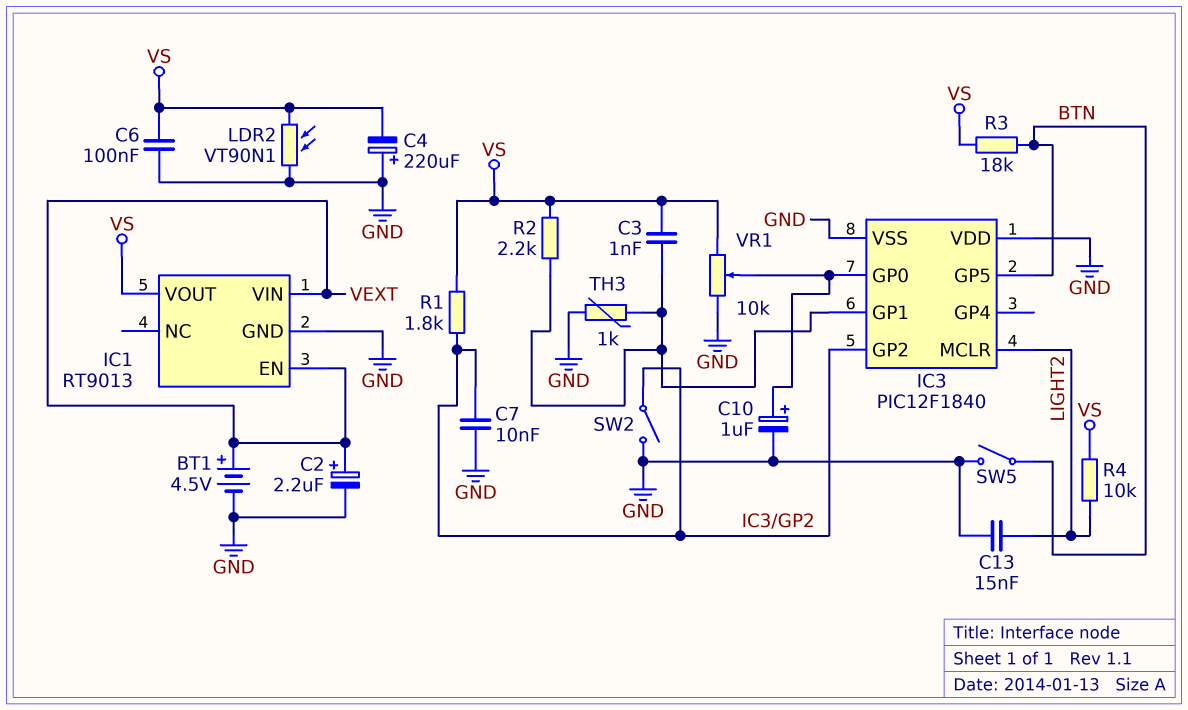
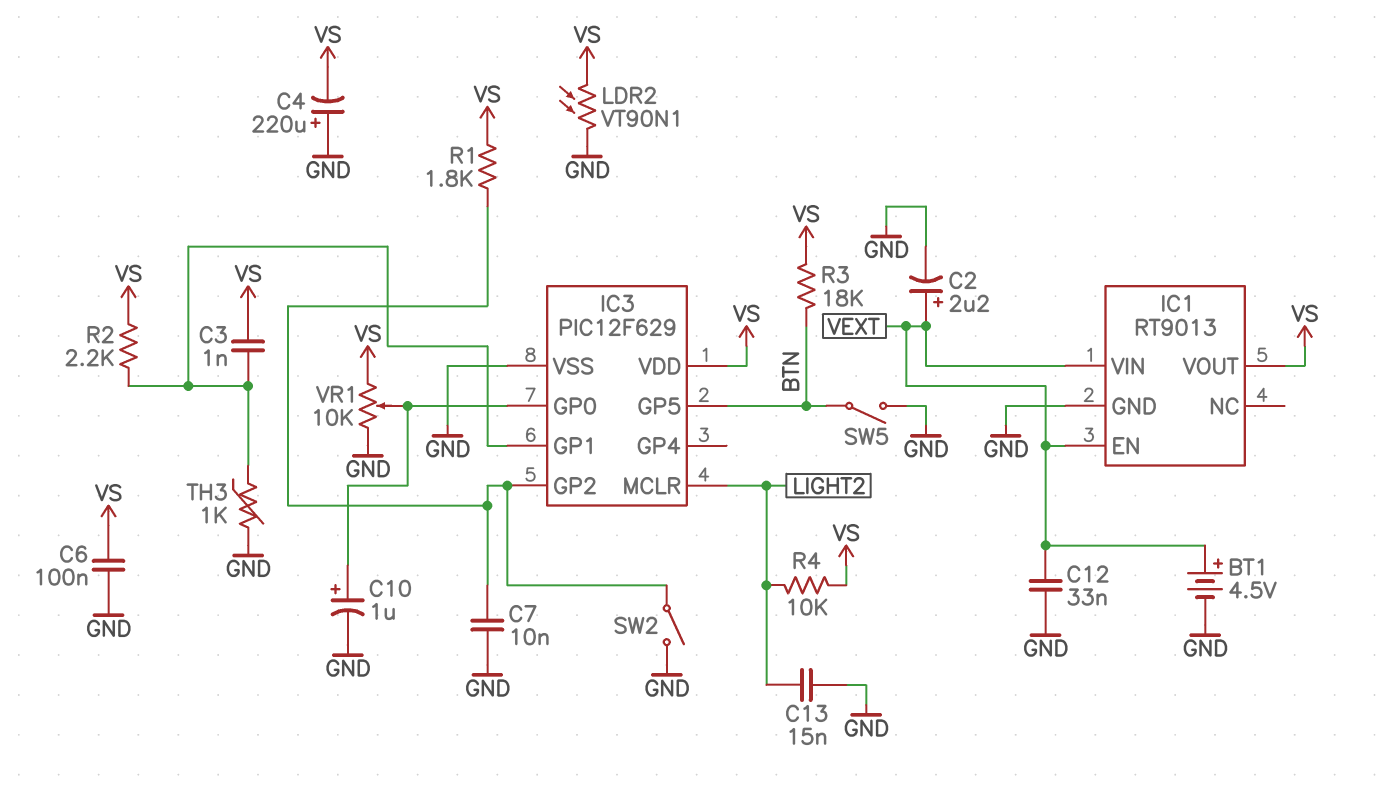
C12: none -> 33nF (GND, VEXT)
IC3: PIC12F1840 -> PIC12F629
IC3 pin VDD: GND -> VS

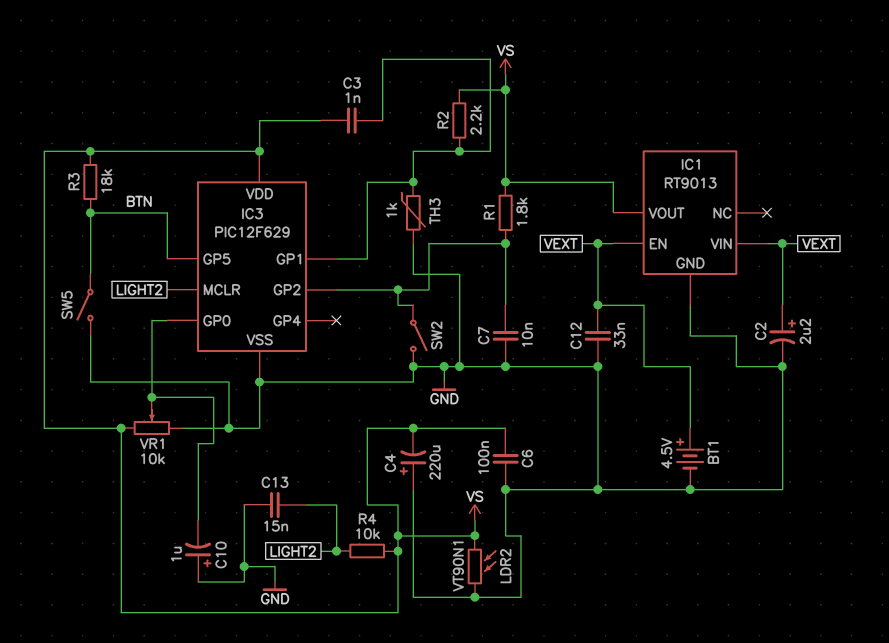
C10: 1uF (plus IC3/GP0, minus GND) -> 1uF (plus GND, minus IC3/GP0)

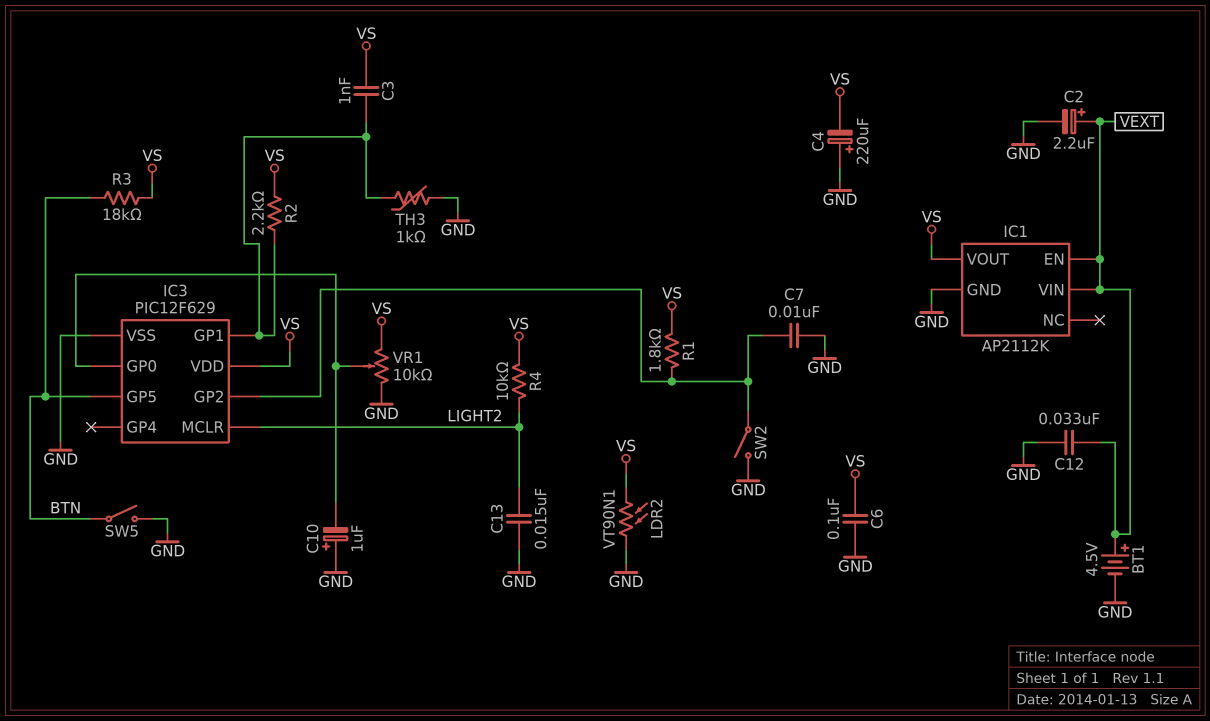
IC1: RT9013 -> AP2112K

